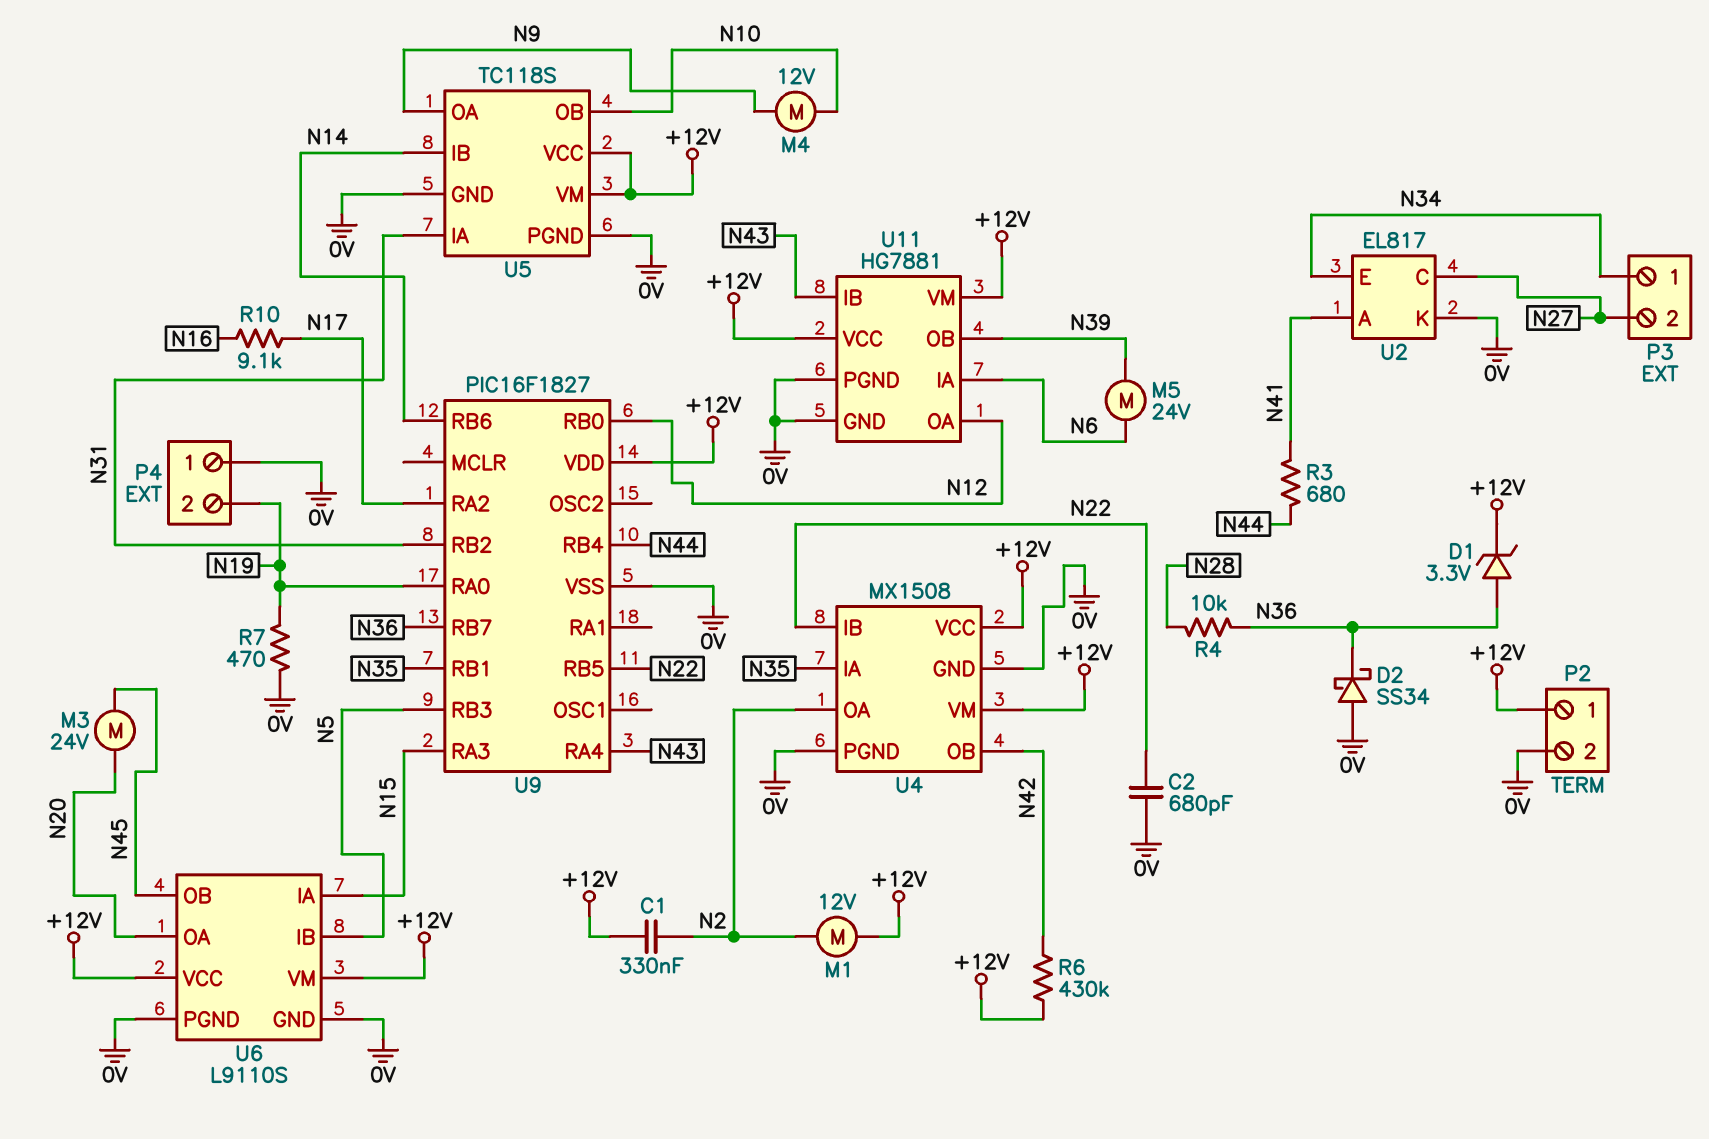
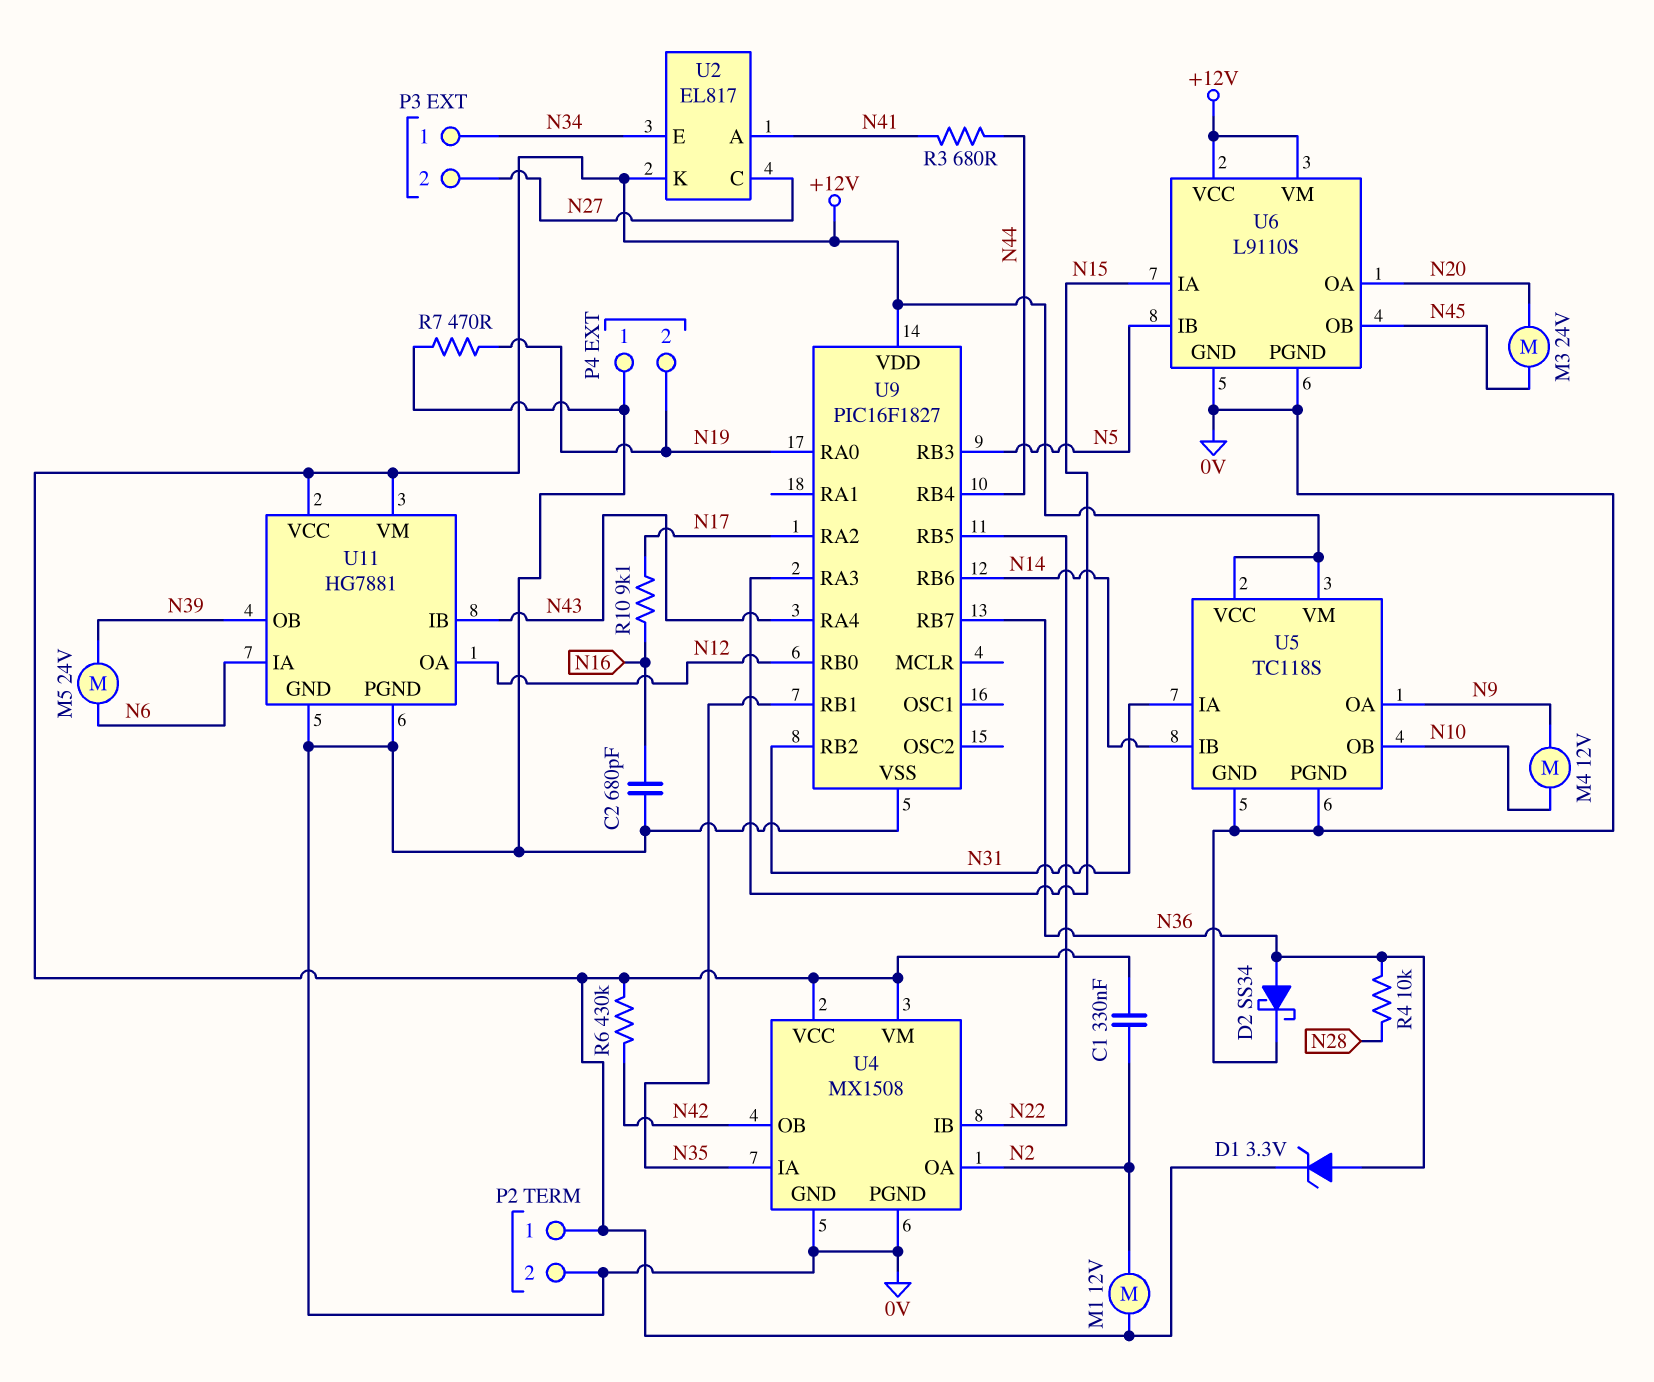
C2: 680pF (0V, N22) -> 680pF (0V, N16)
D2: schottky SS34 (A 0V, K N36) -> schottky SS34 (A N36, K 0V)
U2 pin K: 0V -> +12V

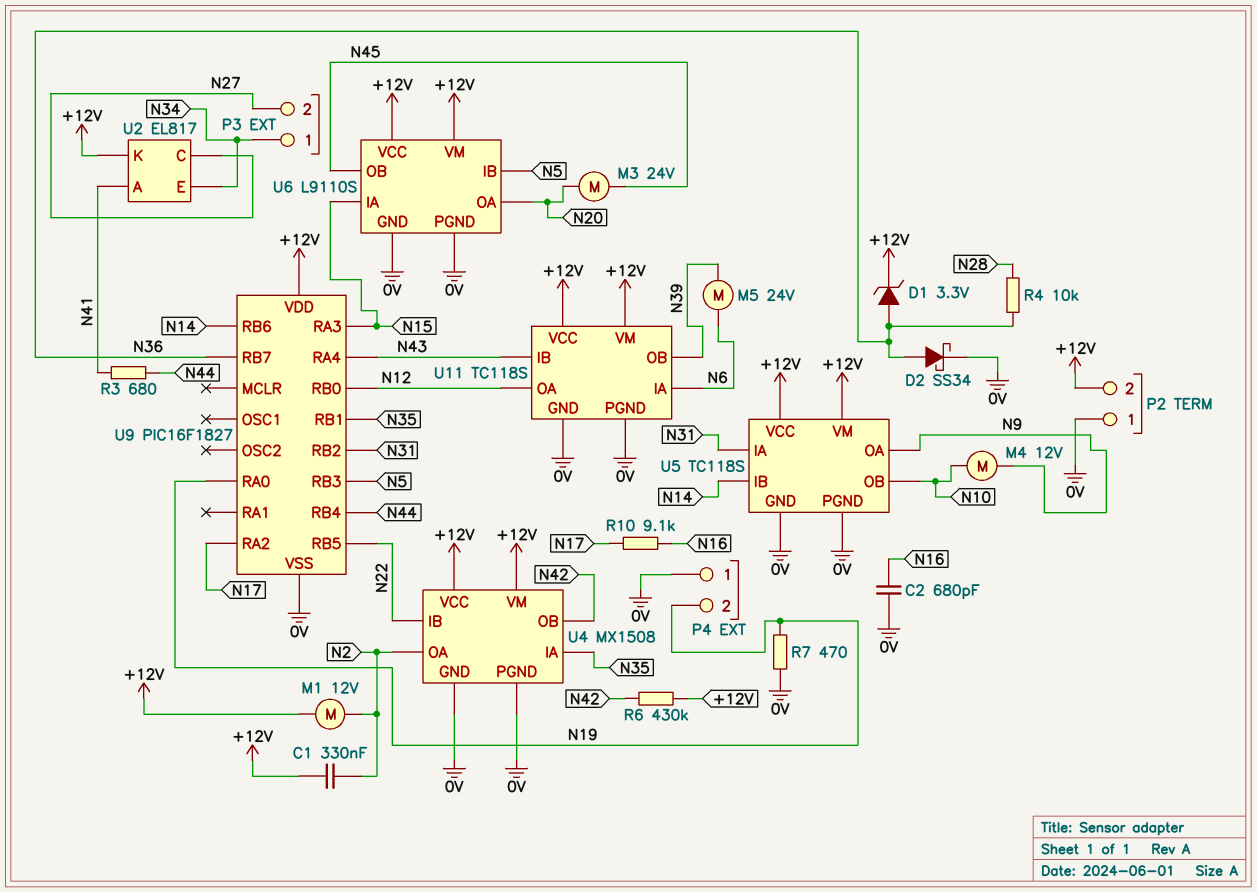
P2 pin 1: +12V -> 0V
P2 pin 2: 0V -> +12V
U11: HG7881 -> TC118S

